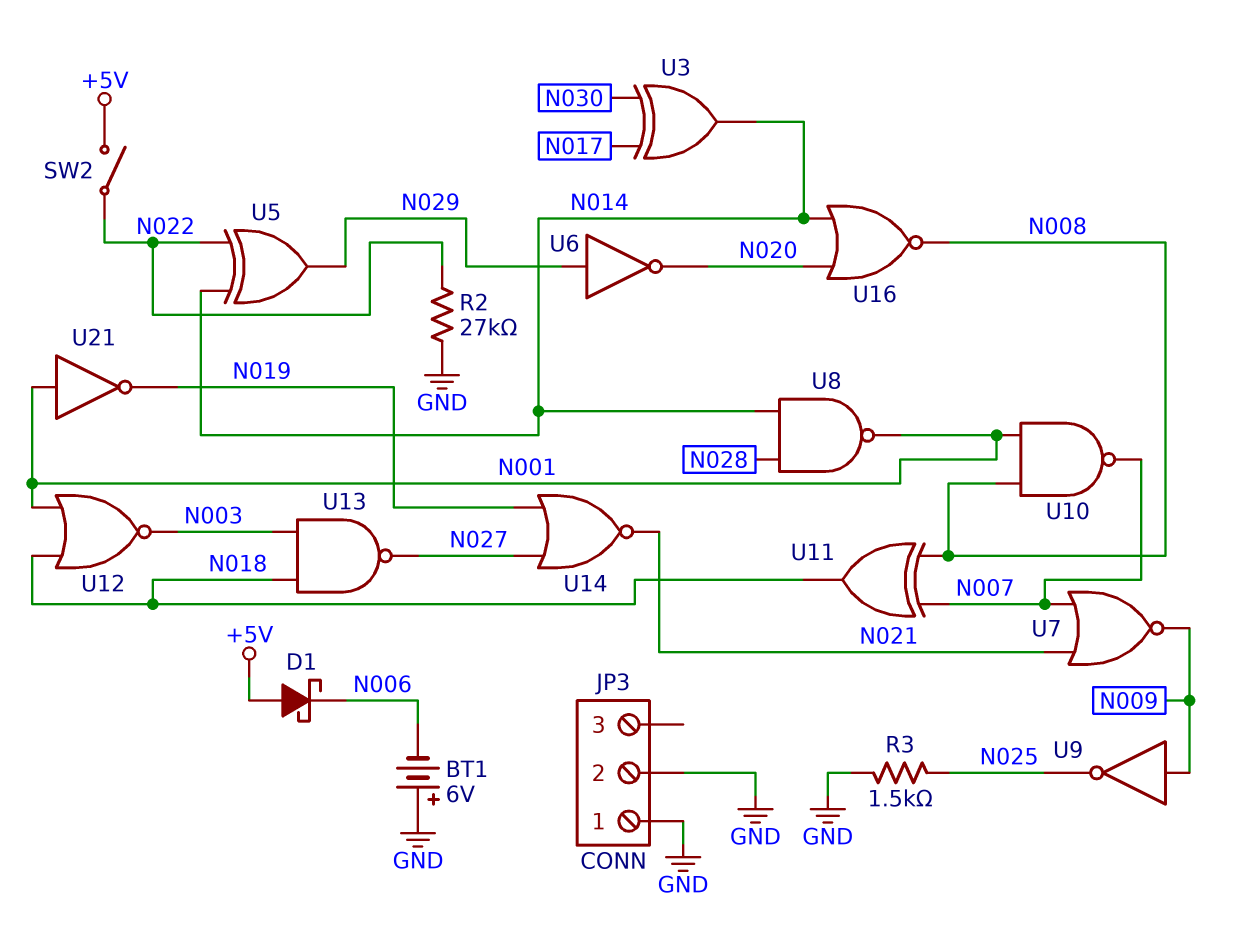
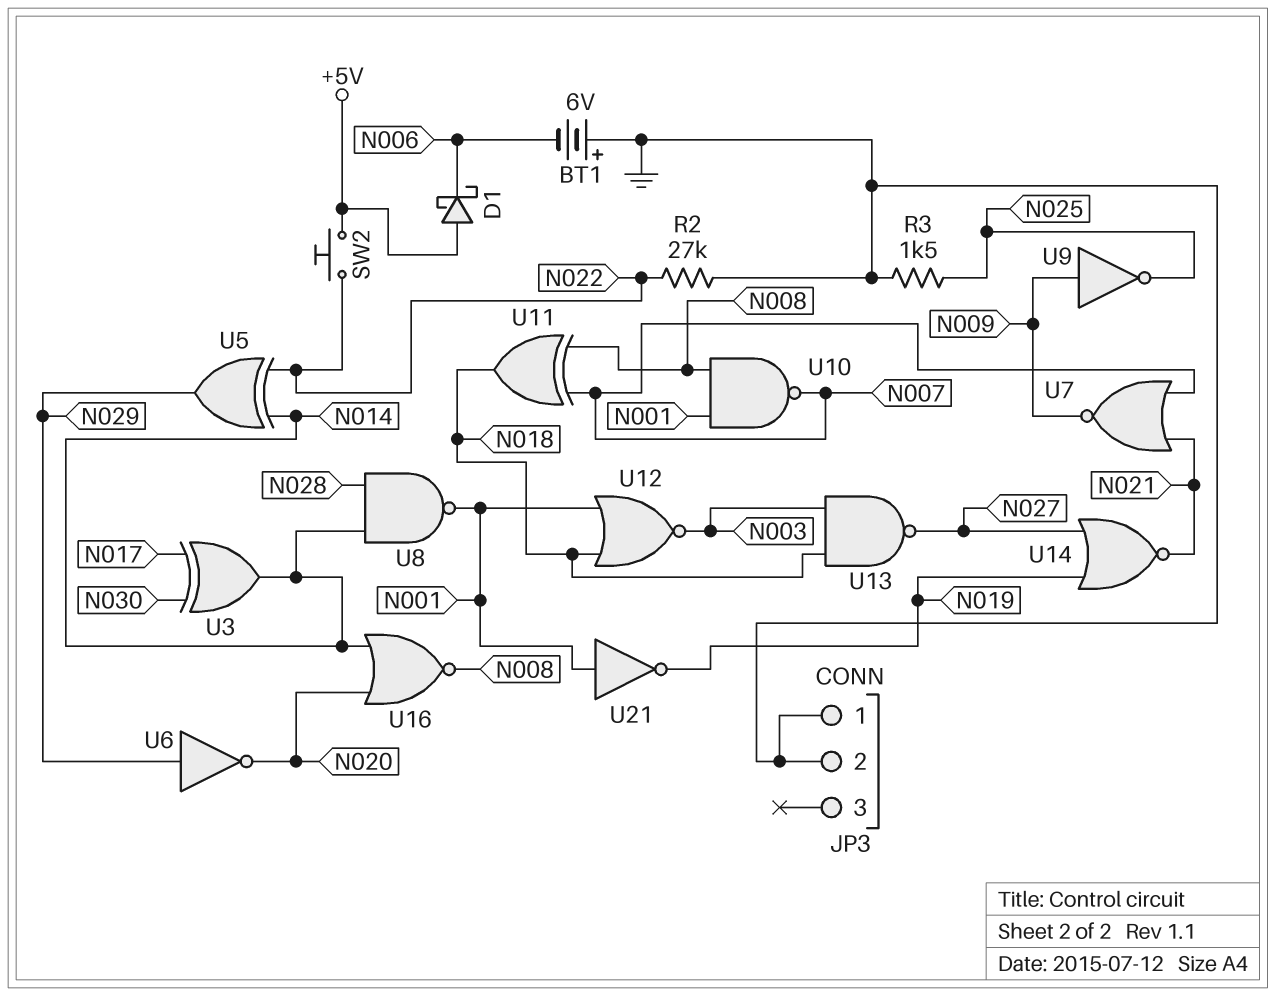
SW2: switch (+5V, N022) -> button (+5V, N022)

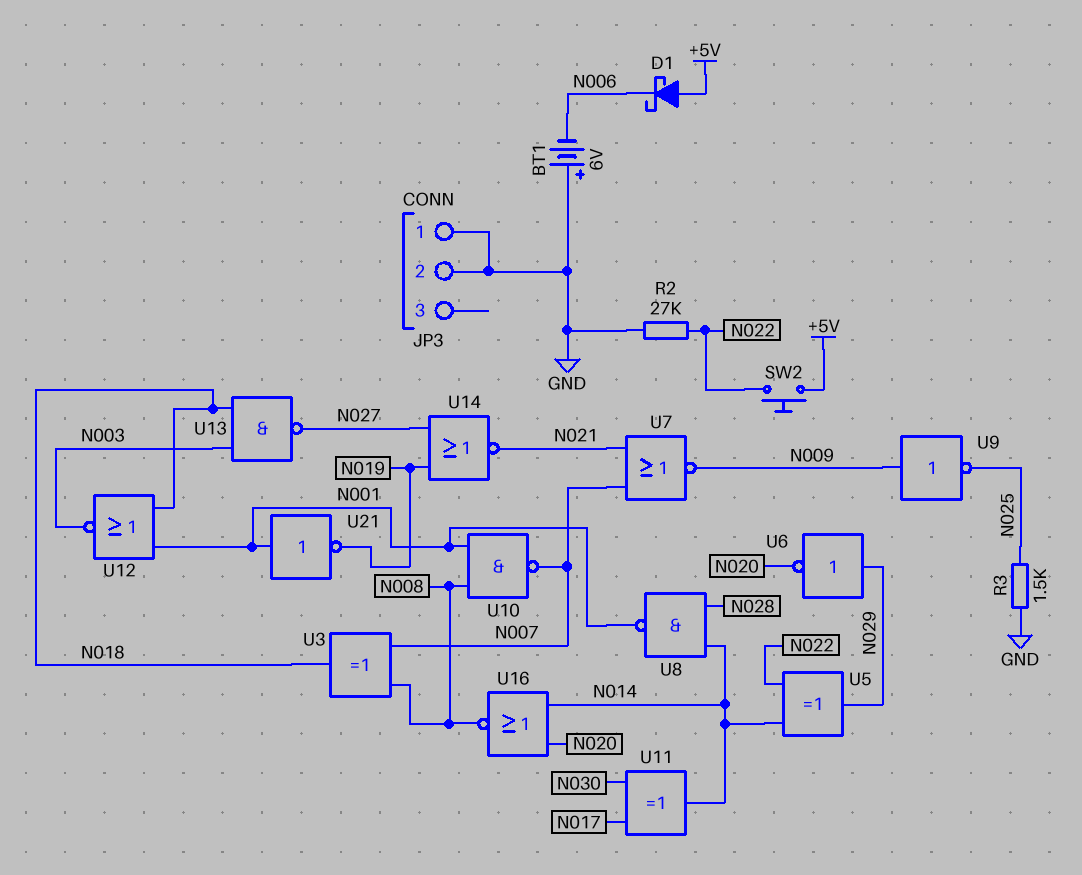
U3: XOR (in N017, in N030, out N014) -> XOR (in N007, in N008, out N018)
U11: XOR (in N007, in N008, out N018) -> XOR (in N017, in N030, out N014)

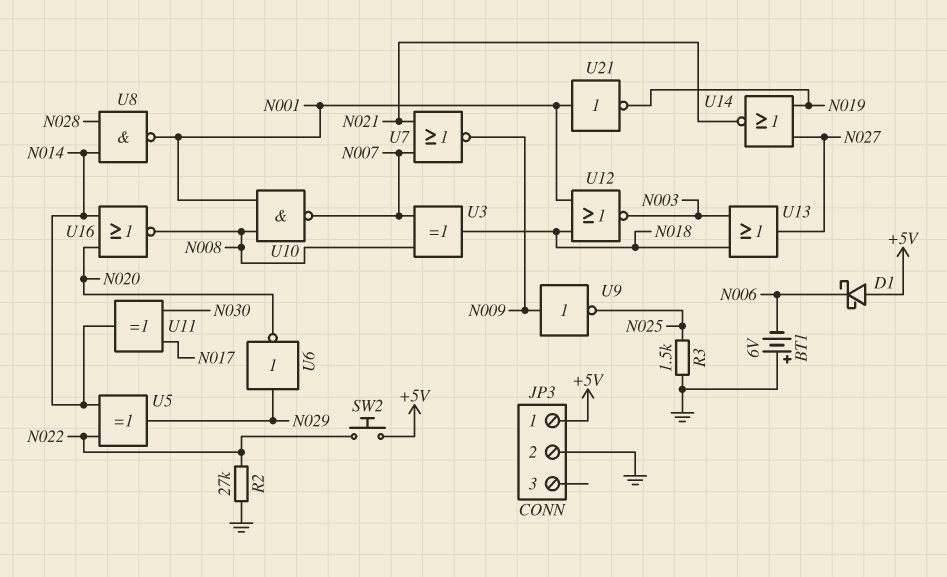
JP3 pin 1: GND -> +5V
U13: NAND (in N003, in N018, out N027) -> OR (in N003, in N018, out N027)

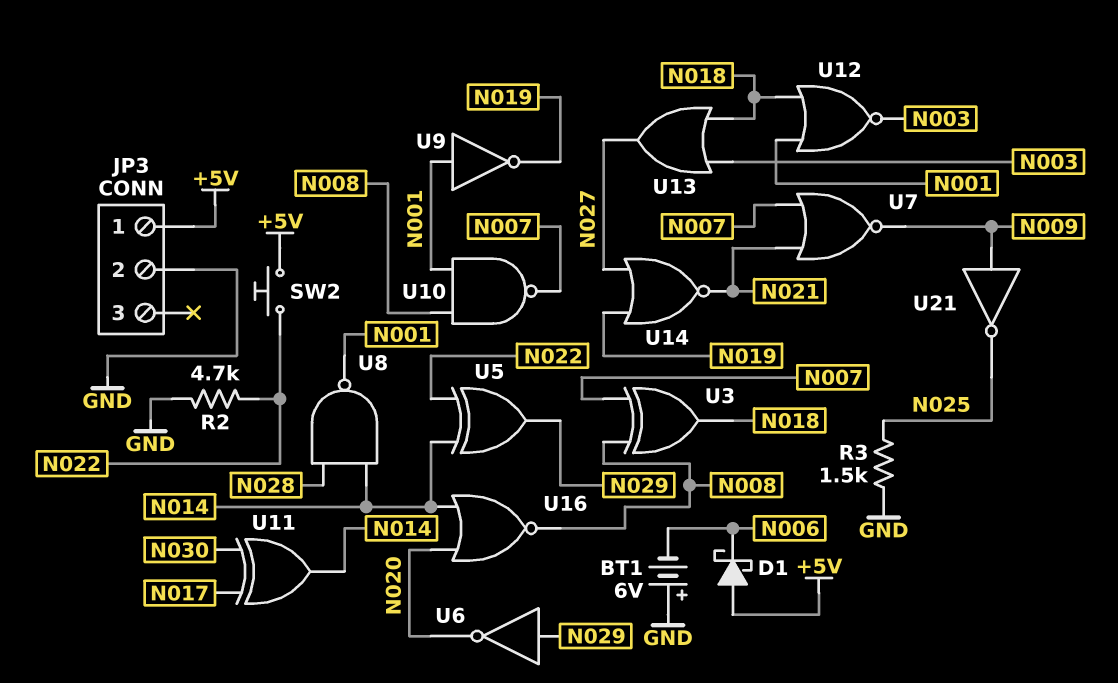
R2: 27k (GND, N022) -> 4.7k (GND, N022)
U9: NOT (in N009, out N025) -> NOT (in N001, out N019)
U21: NOT (in N001, out N019) -> NOT (in N009, out N025)

